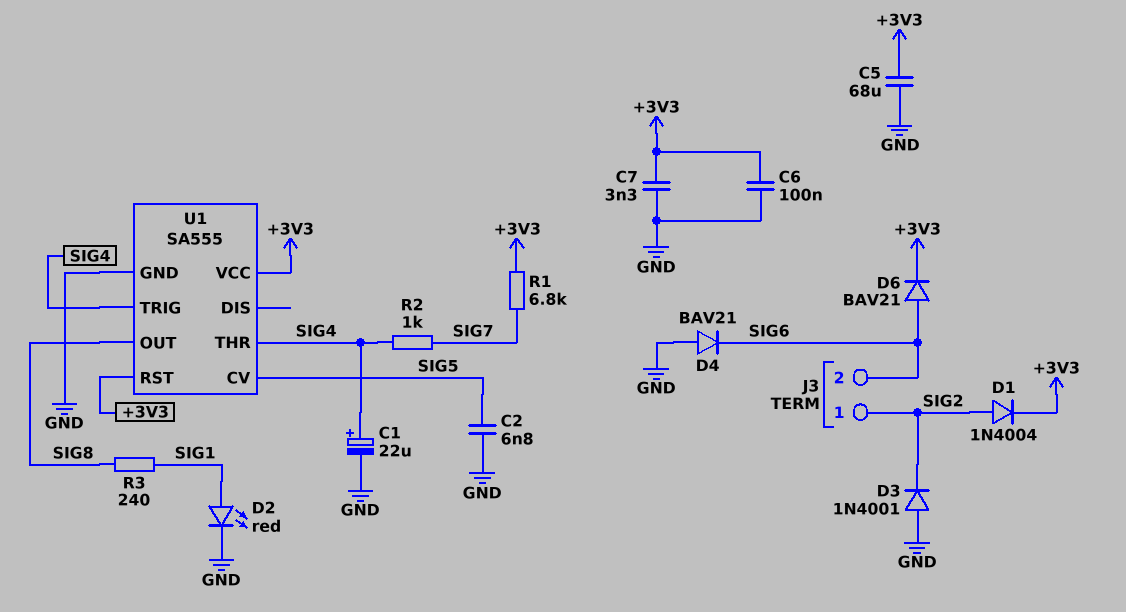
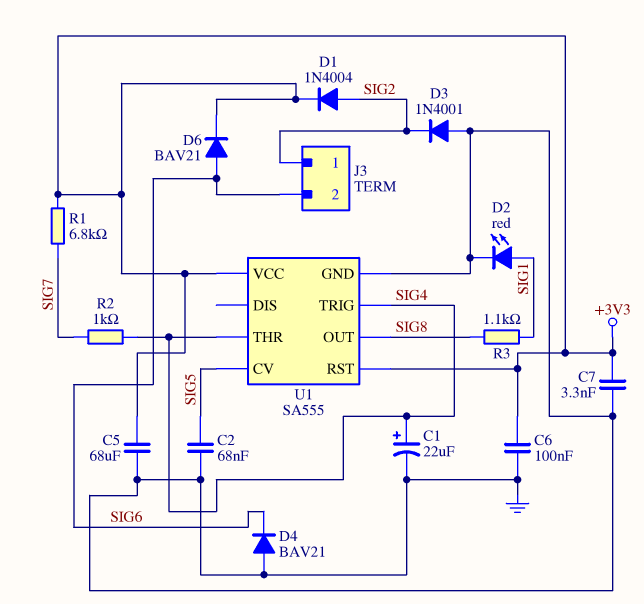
C2: 6.8nF (GND, SIG5) -> 68nF (GND, SIG5)
R3: 240 (SIG1, SIG8) -> 1.1k (SIG1, SIG8)

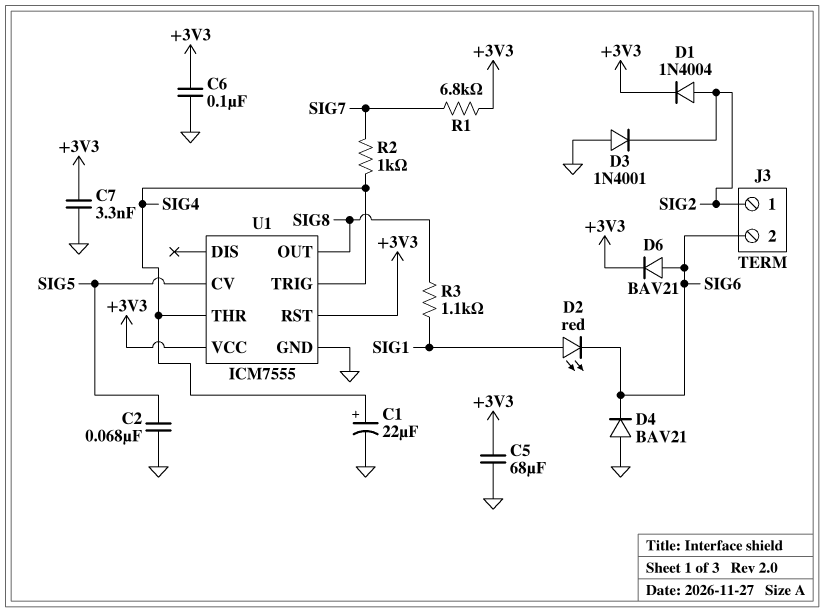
D2: LED red (A SIG1, K GND) -> LED red (A SIG1, K SIG6)
U1: SA555 -> ICM7555

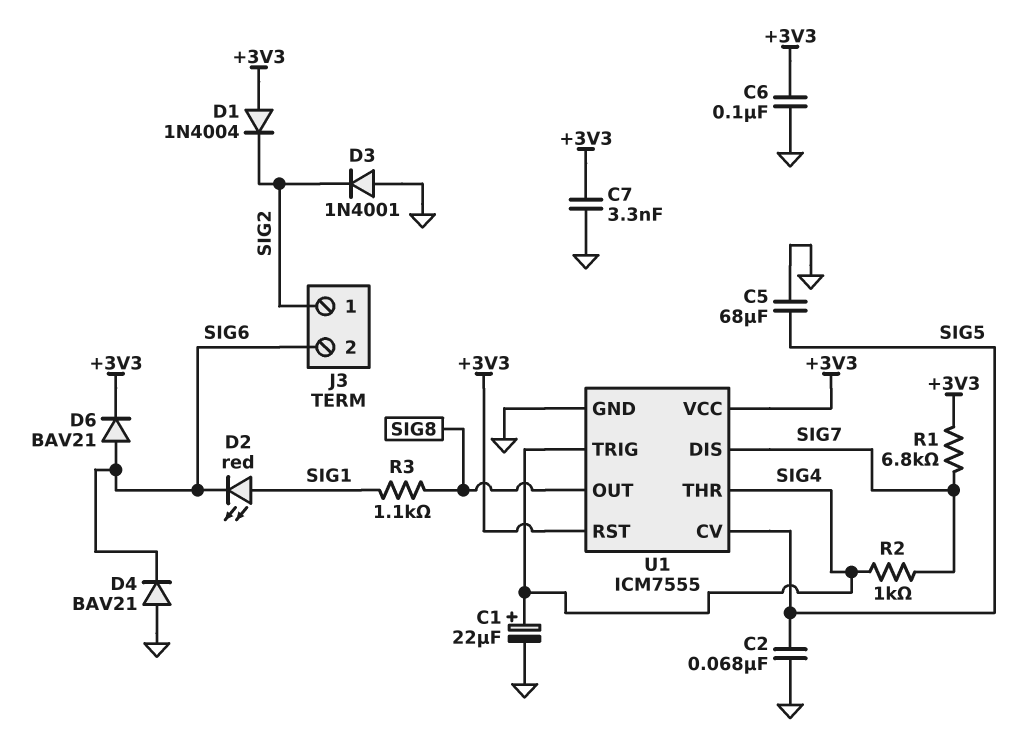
C5: 68uF (+3V3, GND) -> 68uF (GND, SIG5)
D1: diode 1N4004 (A SIG2, K +3V3) -> diode 1N4004 (A +3V3, K SIG2)
U1 pin DIS: none -> SIG7

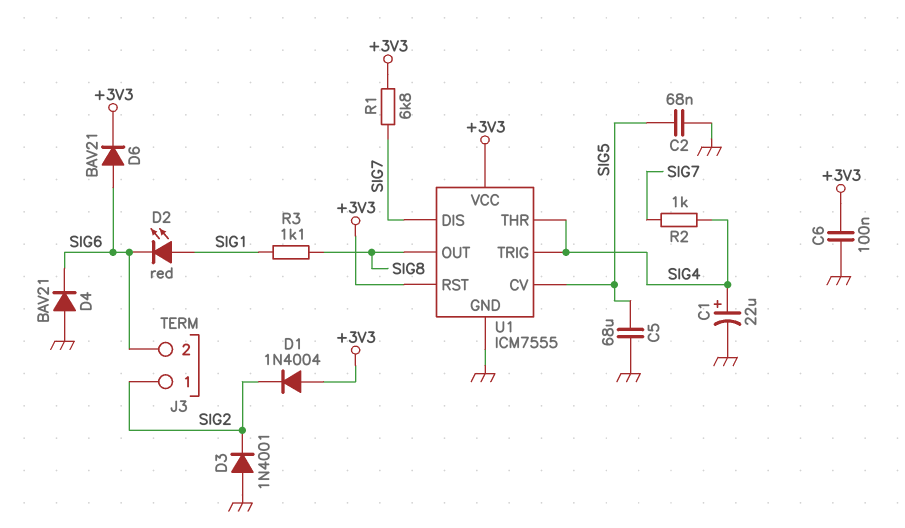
C7: 3.3nF (+3V3, GND) -> none

